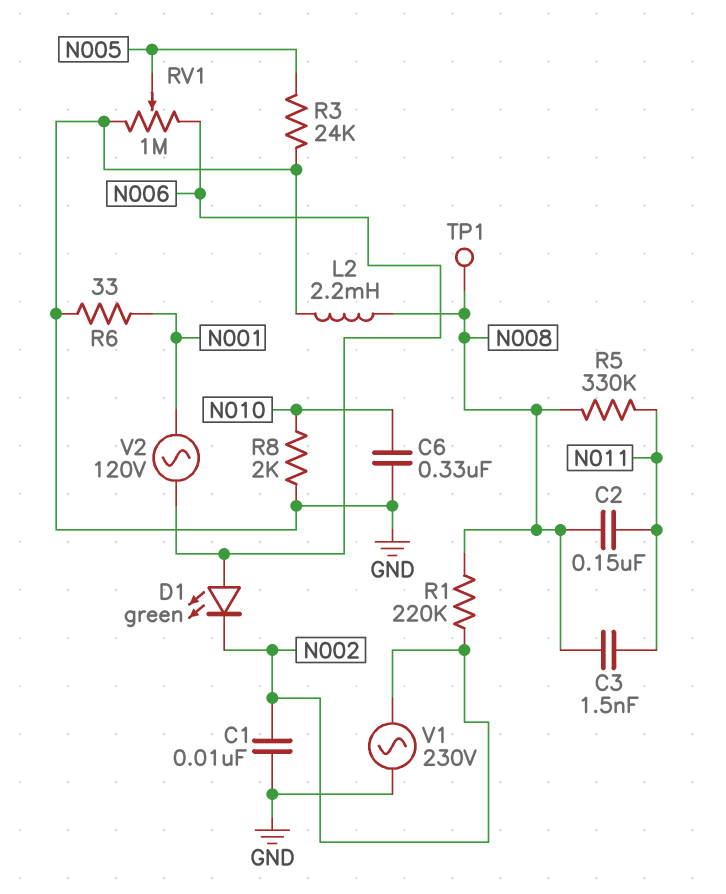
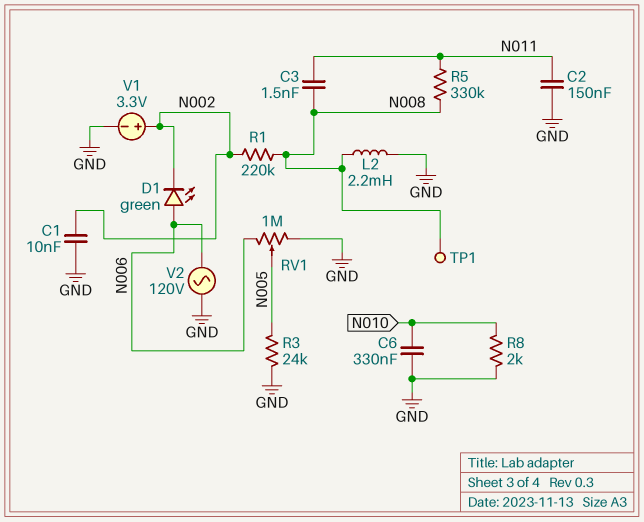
C2: 150nF (N008, N011) -> 150nF (GND, N011)
R6: 33 (GND, N001) -> none
V1: AC 230V (GND, N002) -> 3.3V (plus N002, minus GND)
V2: AC 120V (N001, N006) -> AC 120V (GND, N006)

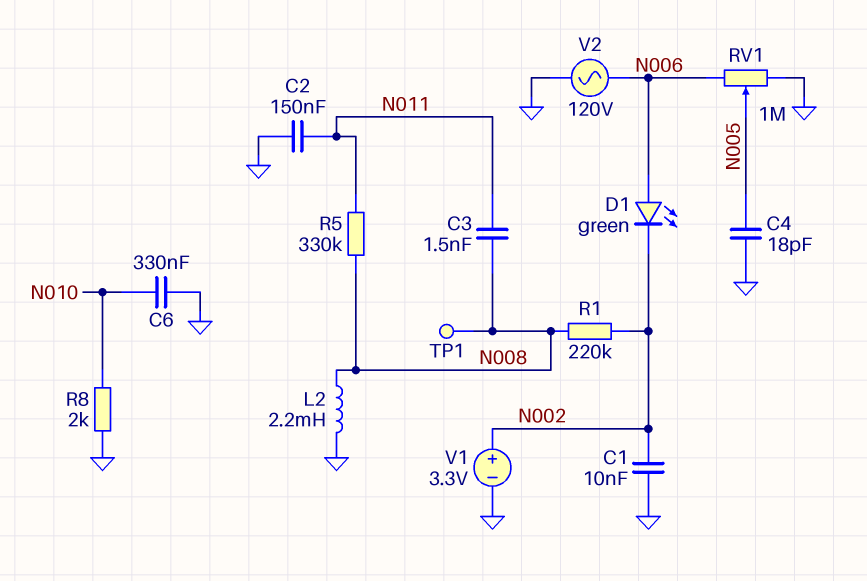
C4: none -> 18pF (GND, N005)
R3: 24k (GND, N005) -> none

